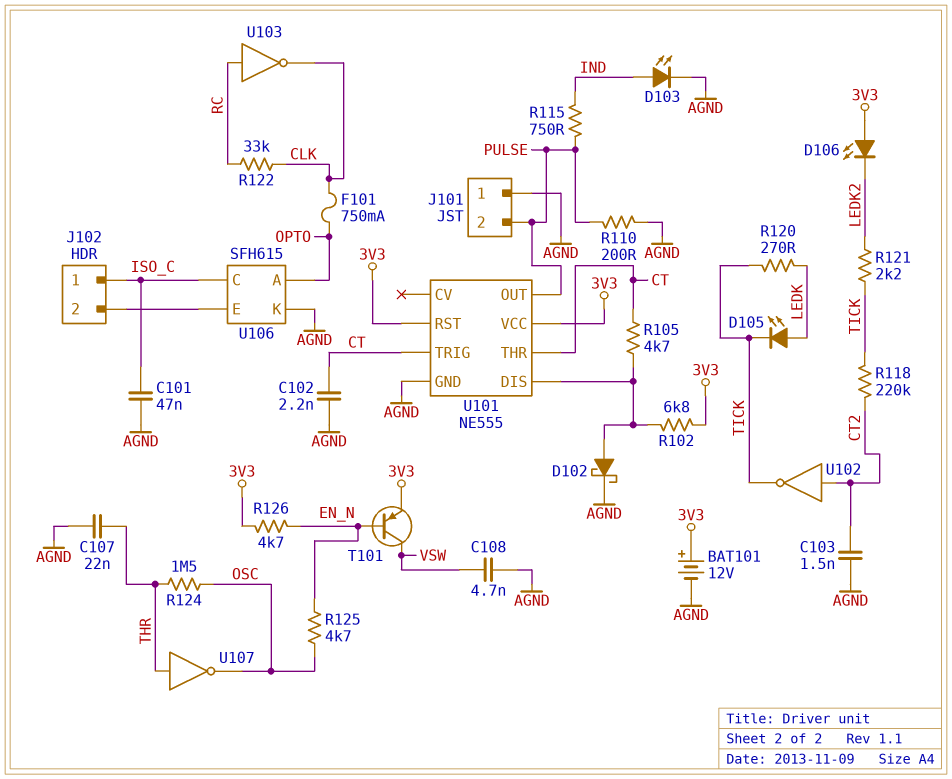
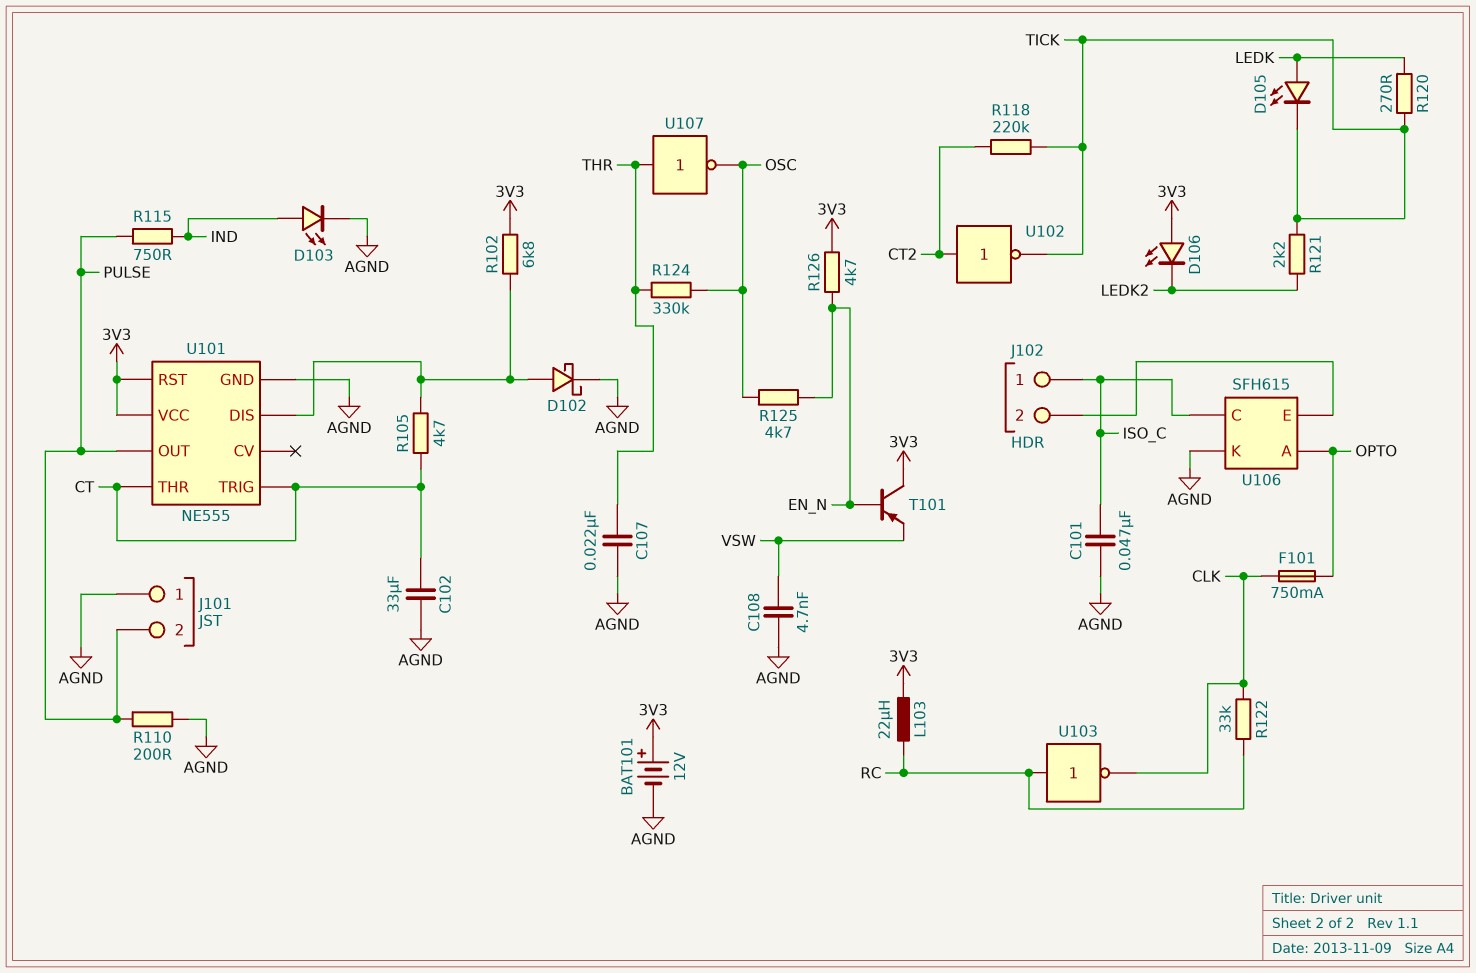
C102: 2.2nF (AGND, CT) -> 33uF (AGND, CT)
C103: 1.5nF (AGND, CT2) -> none
L103: none -> 22uH (3V3, RC)
R124: 1.5M (OSC, THR) -> 330k (OSC, THR)
T101: PNP (B EN_N, C VSW, E 3V3) -> PNP (B EN_N, C 3V3, E VSW)

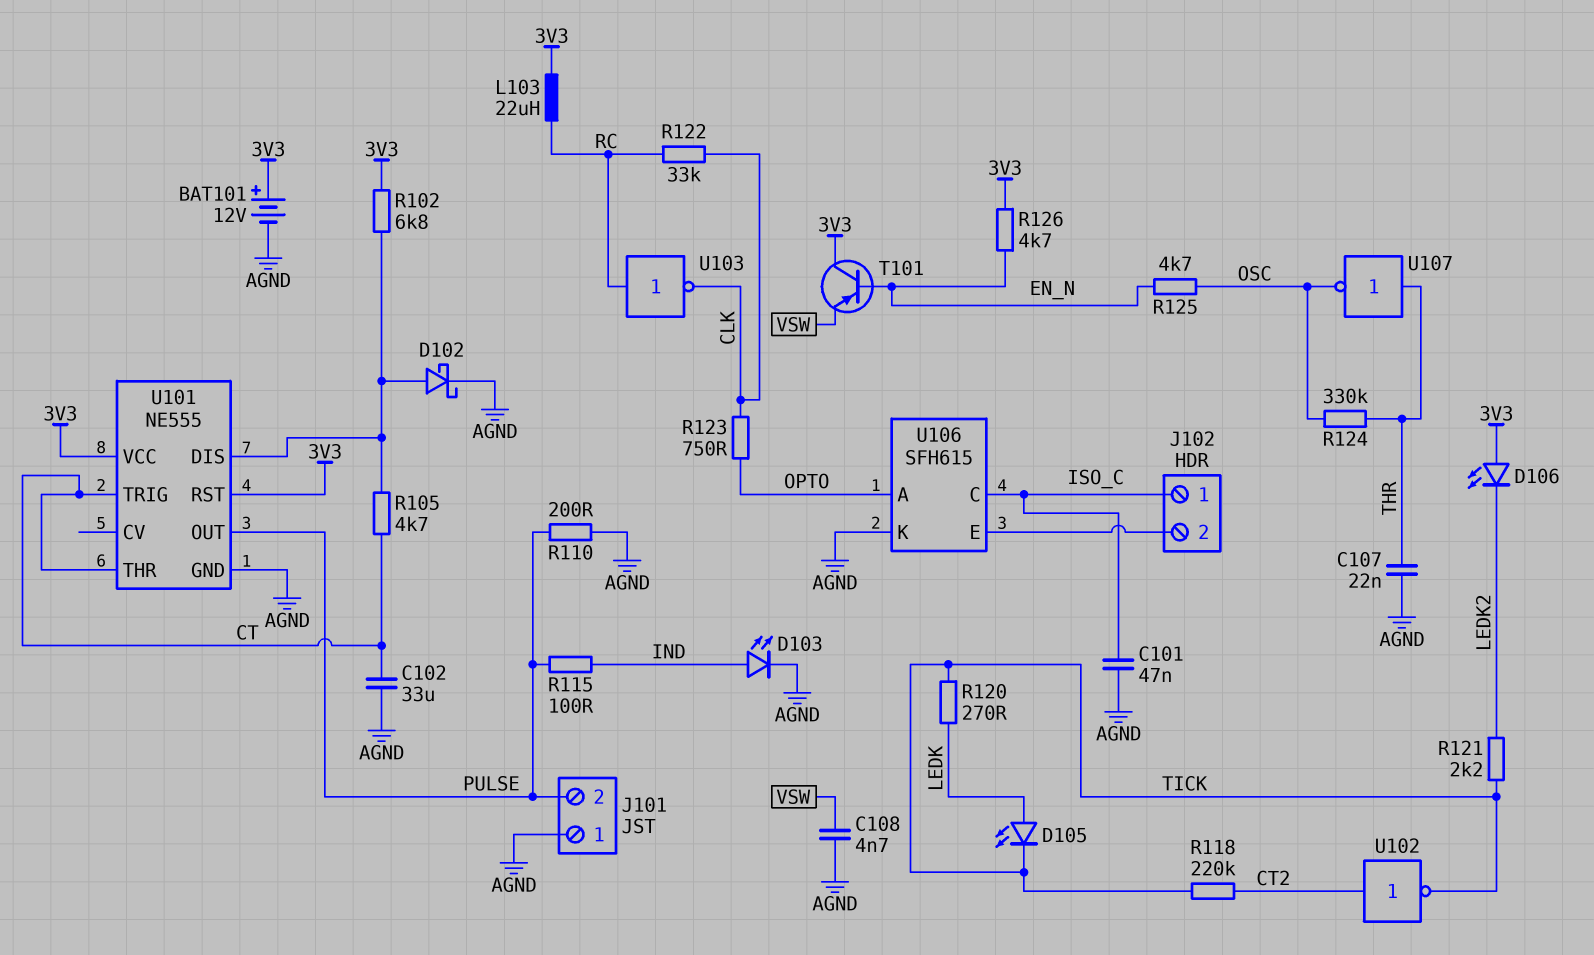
F101: 750mA (CLK, OPTO) -> none
R115: 750 (IND, PULSE) -> 100 (IND, PULSE)
R123: none -> 750 (CLK, OPTO)

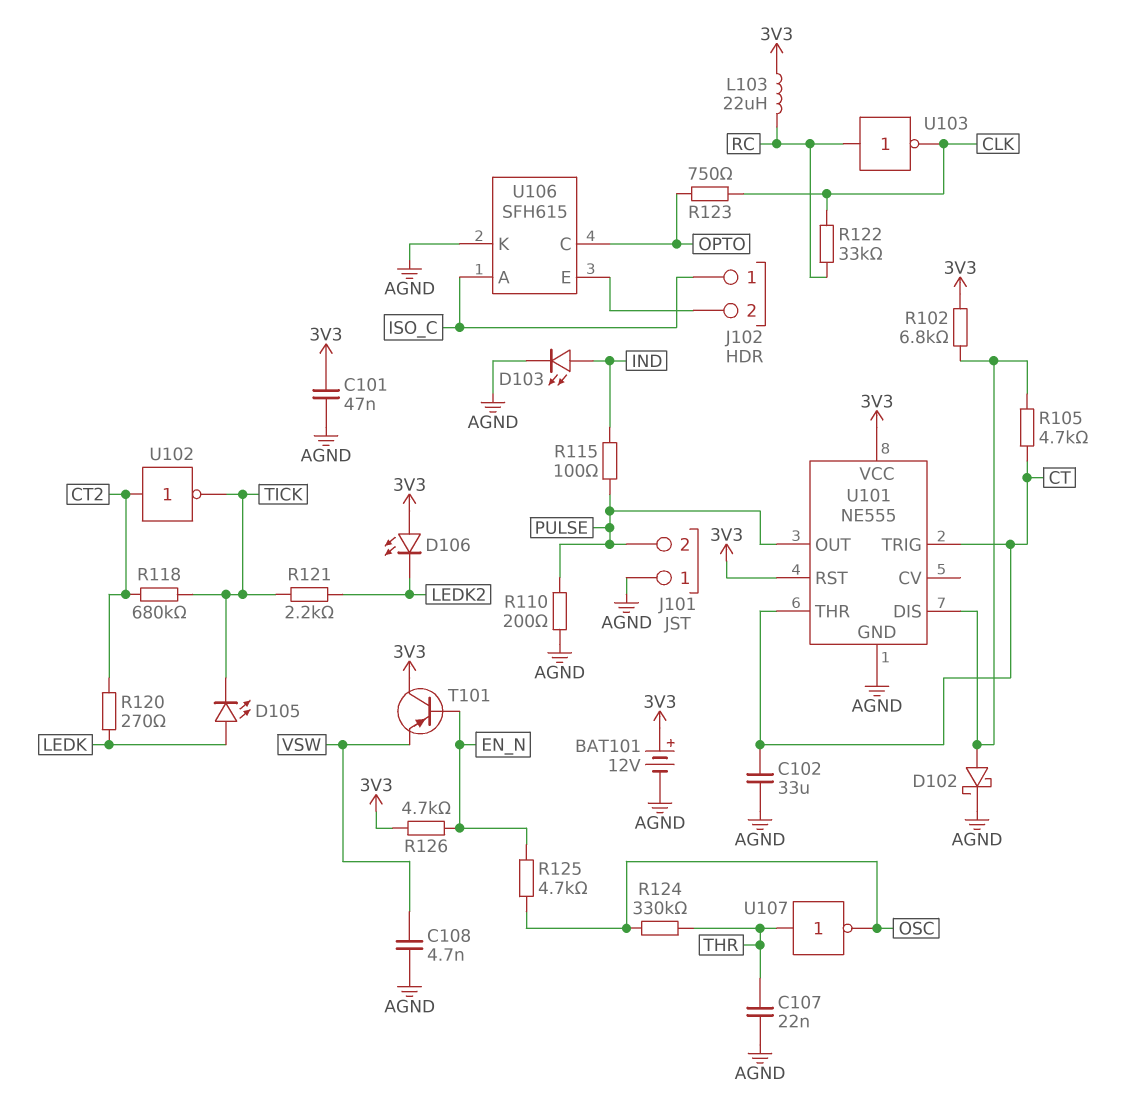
C101: 47nF (AGND, ISO_C) -> 47nF (3V3, AGND)
R118: 220k (CT2, TICK) -> 680k (CT2, TICK)
R120: 270 (LEDK, TICK) -> 270 (CT2, LEDK)
U106 pin A: OPTO -> ISO_C
U106 pin C: ISO_C -> OPTO

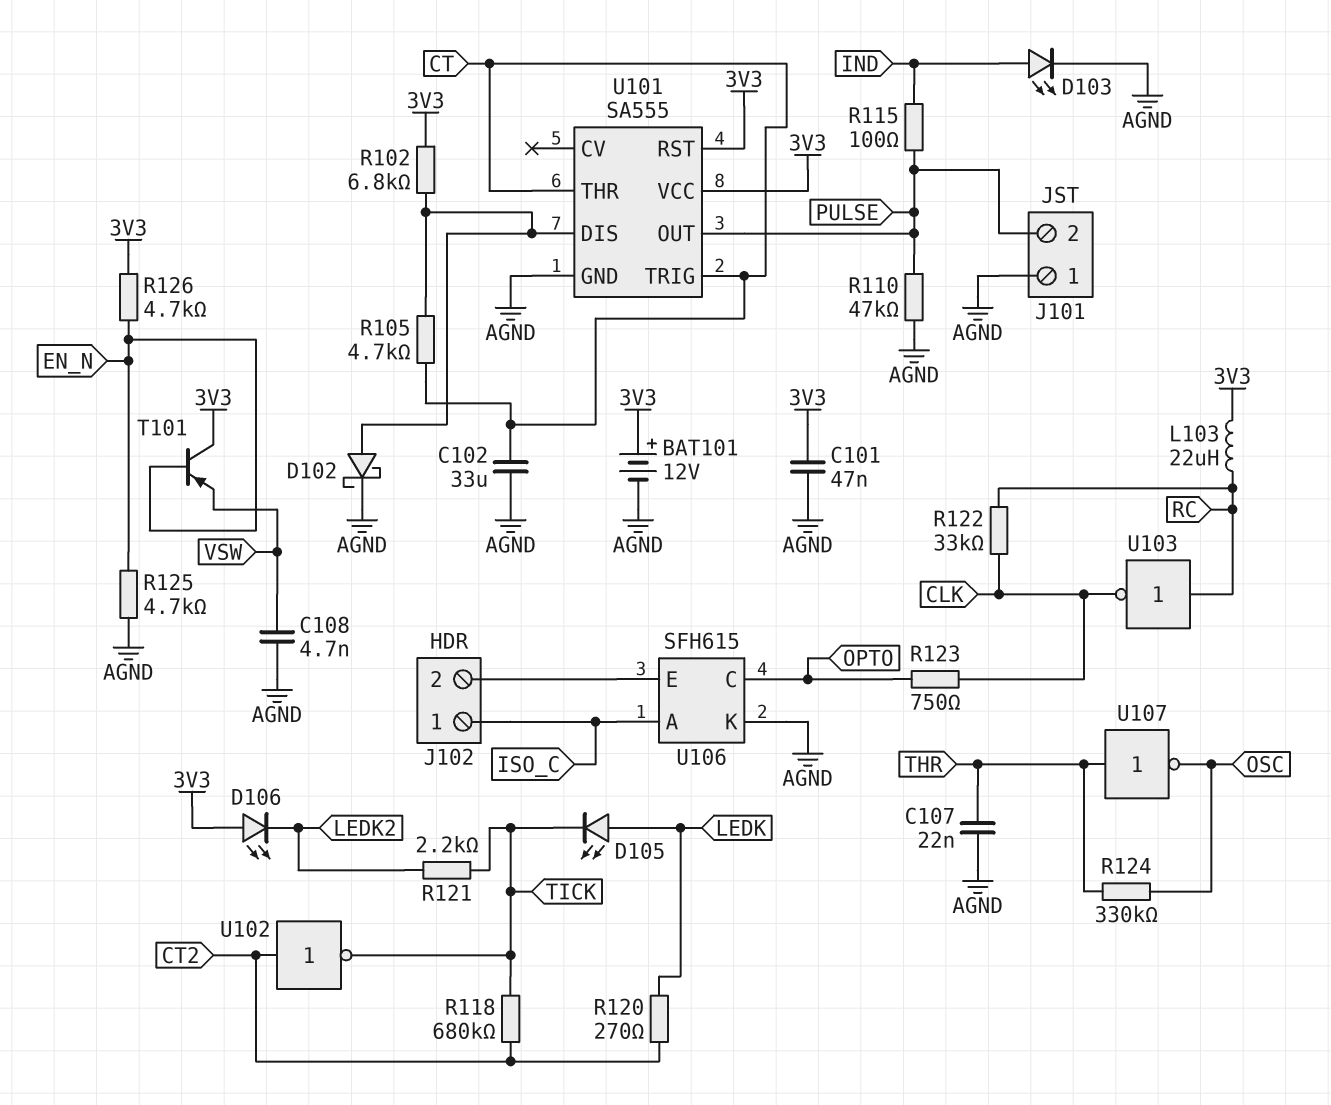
R110: 200 (AGND, PULSE) -> 47k (AGND, PULSE)
R125: 4.7k (EN_N, OSC) -> 4.7k (AGND, EN_N)
U101: NE555 -> SA555

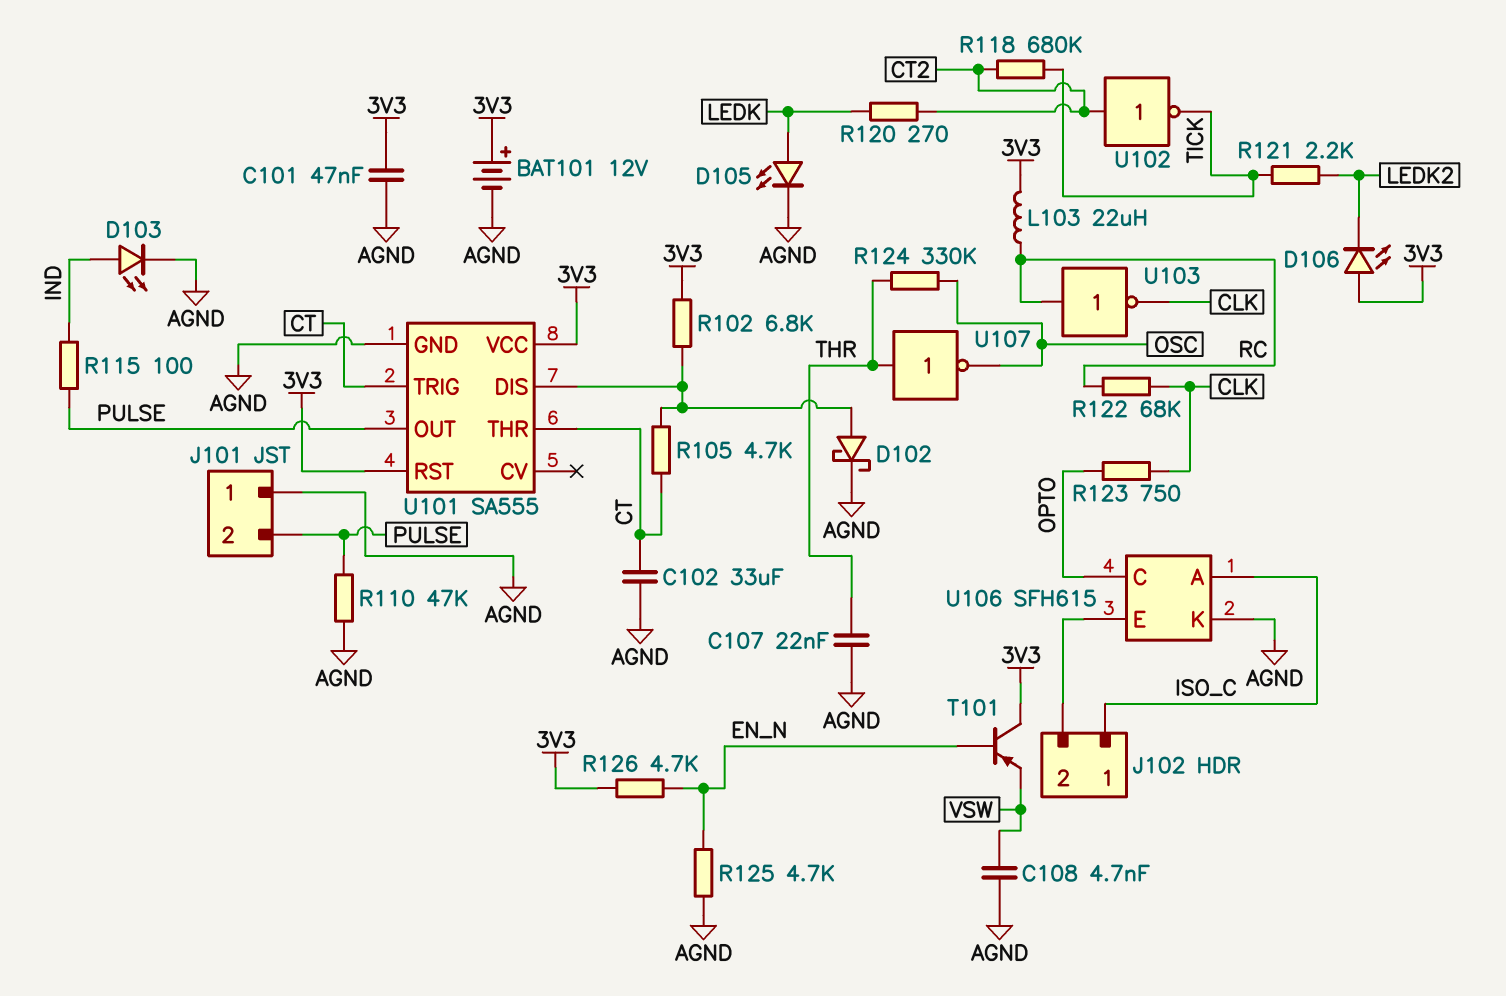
D105: LED (A LEDK, K TICK) -> LED (A LEDK, K AGND)
R122: 33k (CLK, RC) -> 68k (CLK, RC)

